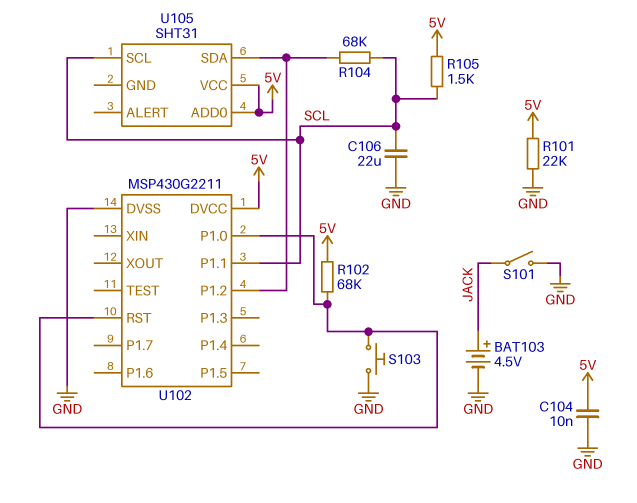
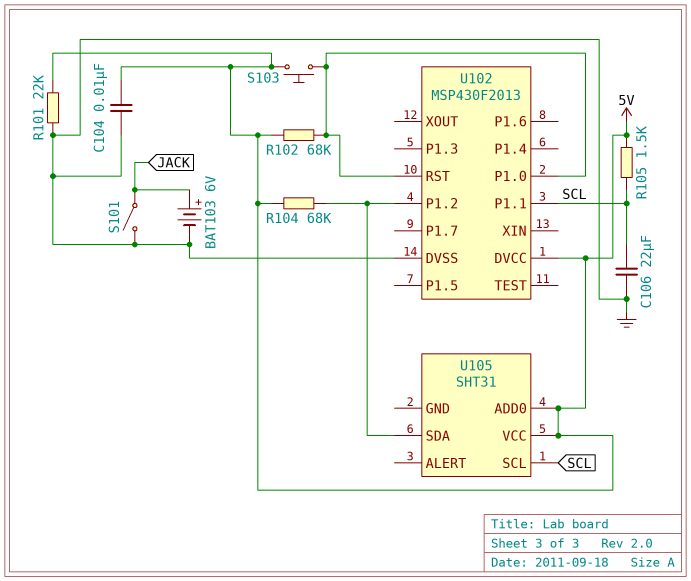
BAT103: 4.5V (plus JACK, minus GND) -> 6V (plus JACK, minus GND)
R104: 68k (SCL, U102/P1.2) -> 68k (5V, U102/P1.2)
S103: button (GND, U102/P1.0) -> button (5V, U102/P1.0)
U102: MSP430G2211 -> MSP430F2013

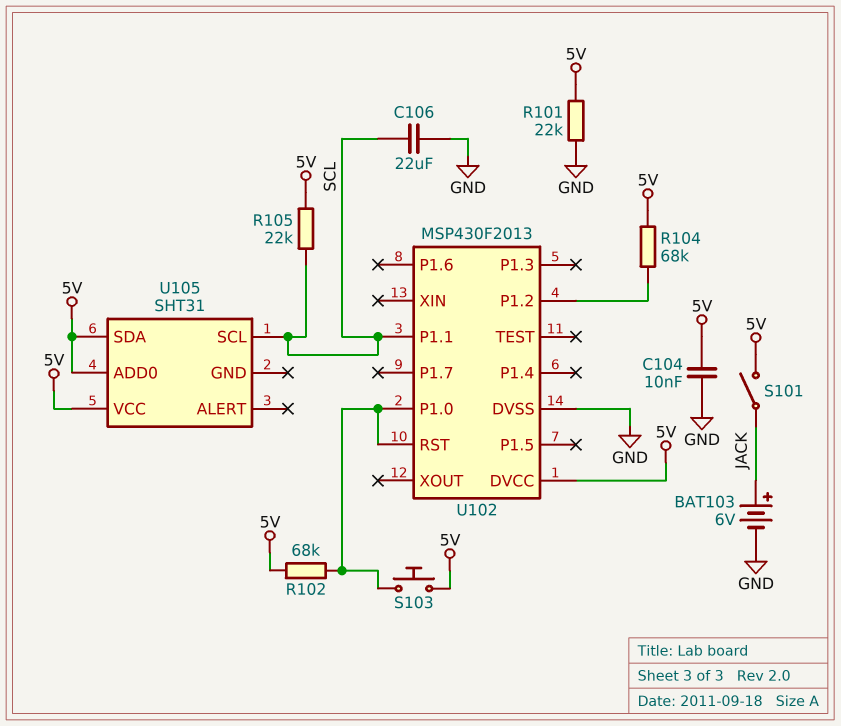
R105: 1.5k (5V, SCL) -> 22k (5V, SCL)
S101: switch (GND, JACK) -> switch (5V, JACK)
U105 pin SDA: U102/P1.2 -> 5V

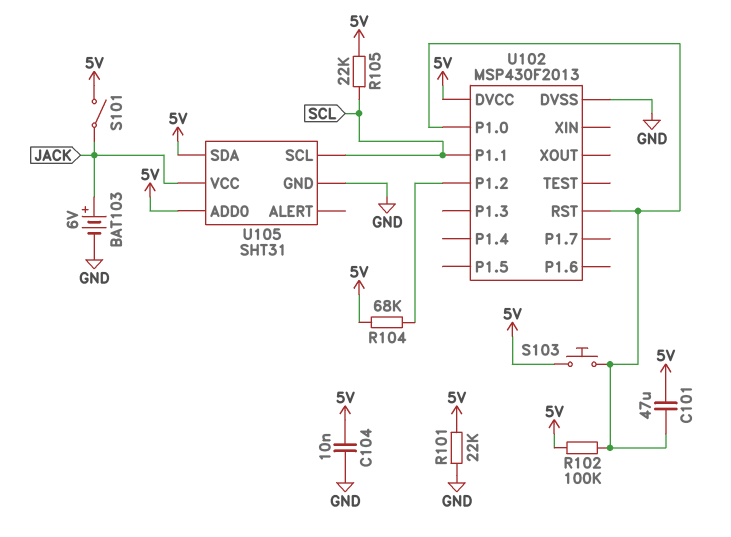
C101: none -> 47uF (5V, U102/P1.0)
C106: 22uF (GND, SCL) -> none
R102: 68k (5V, U102/P1.0) -> 100k (5V, U102/P1.0)
U105 pin GND: none -> GND
U105 pin VCC: 5V -> JACK

